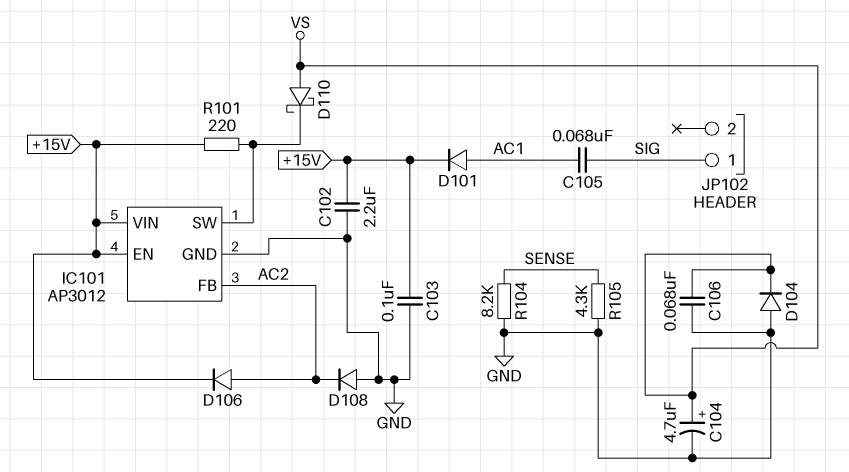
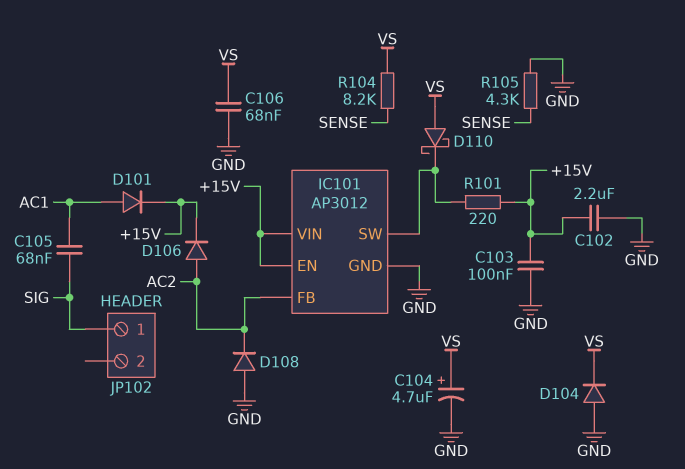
R104: 8.2k (GND, SENSE) -> 8.2k (SENSE, VS)

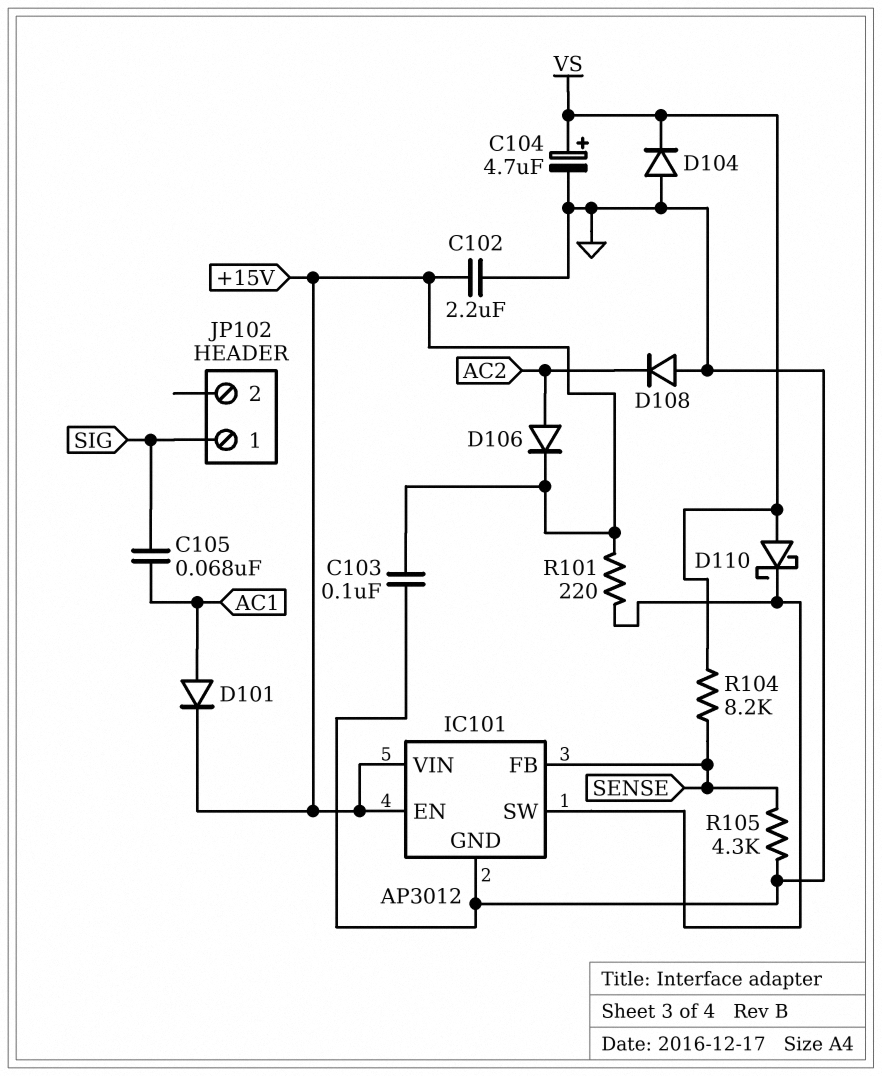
C106: 68nF (GND, VS) -> none
IC101 pin FB: AC2 -> SENSE

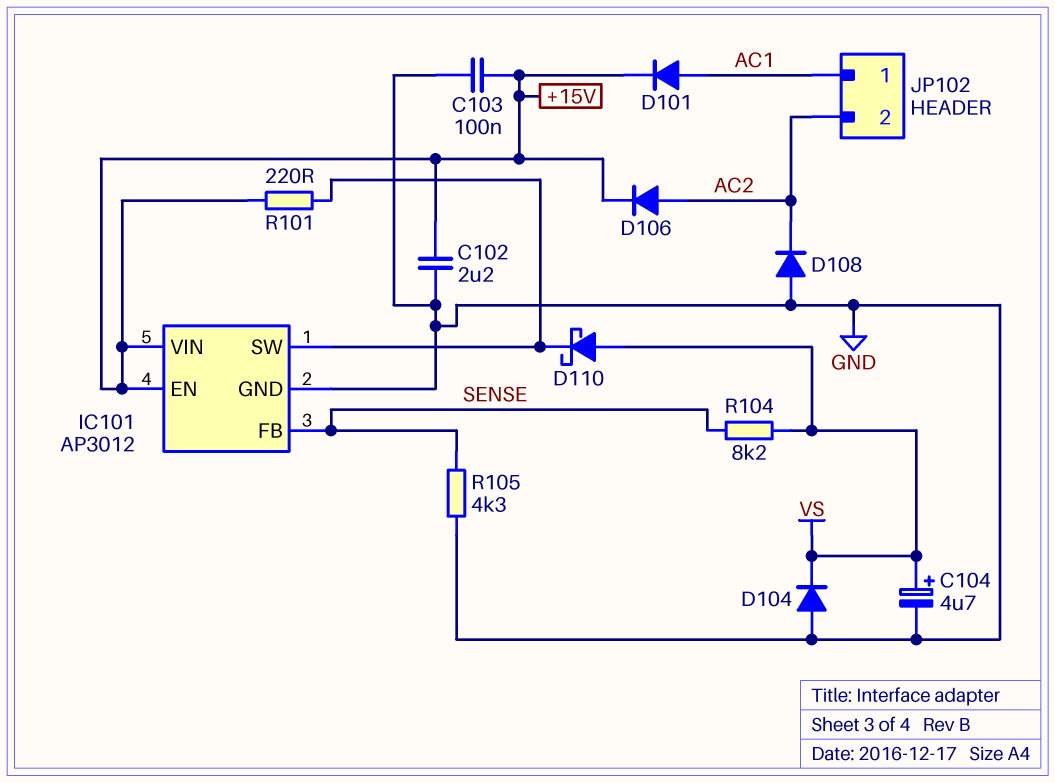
C105: 68nF (AC1, SIG) -> none
JP102 pin 1: SIG -> AC1
JP102 pin 2: none -> AC2

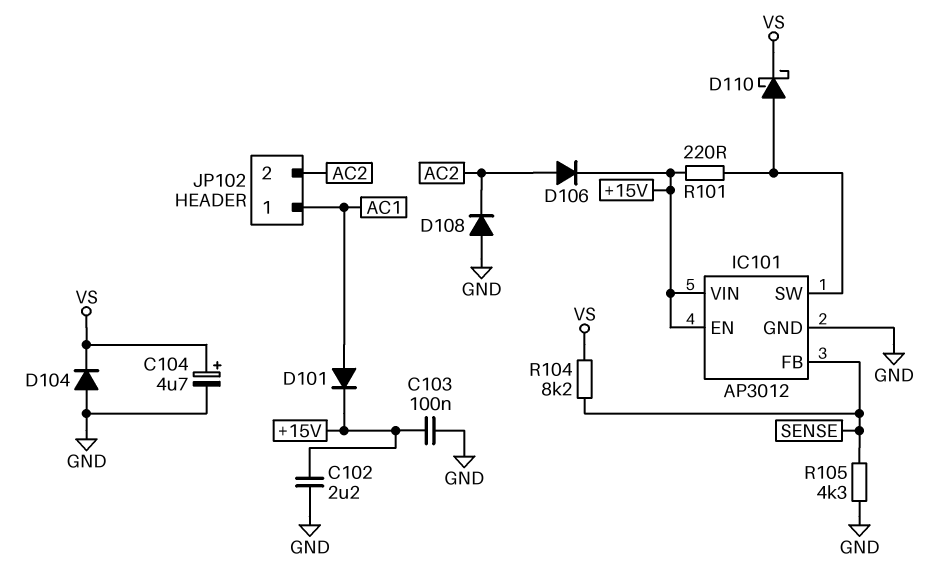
D110: schottky (A VS, K IC101/SW) -> schottky (A IC101/SW, K VS)

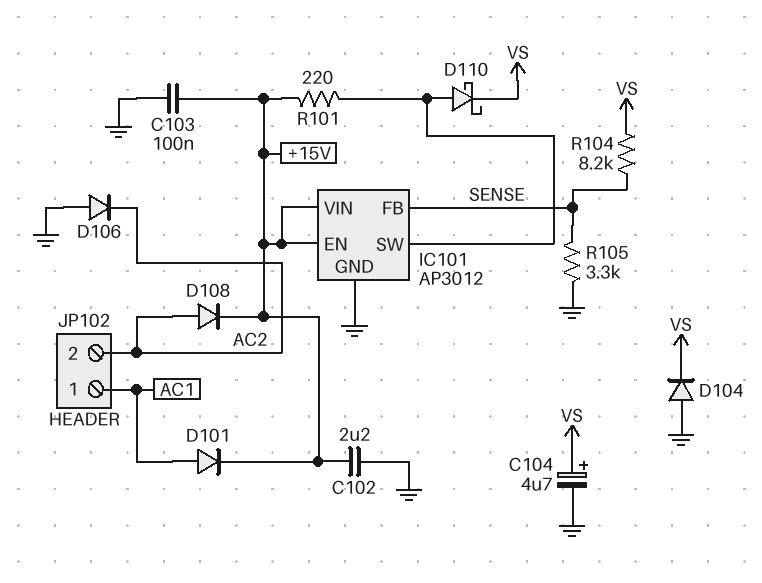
D106: diode (A AC2, K +15V) -> diode (A GND, K AC2)
D108: diode (A GND, K AC2) -> diode (A AC2, K +15V)
R105: 4.3k (GND, SENSE) -> 3.3k (GND, SENSE)

